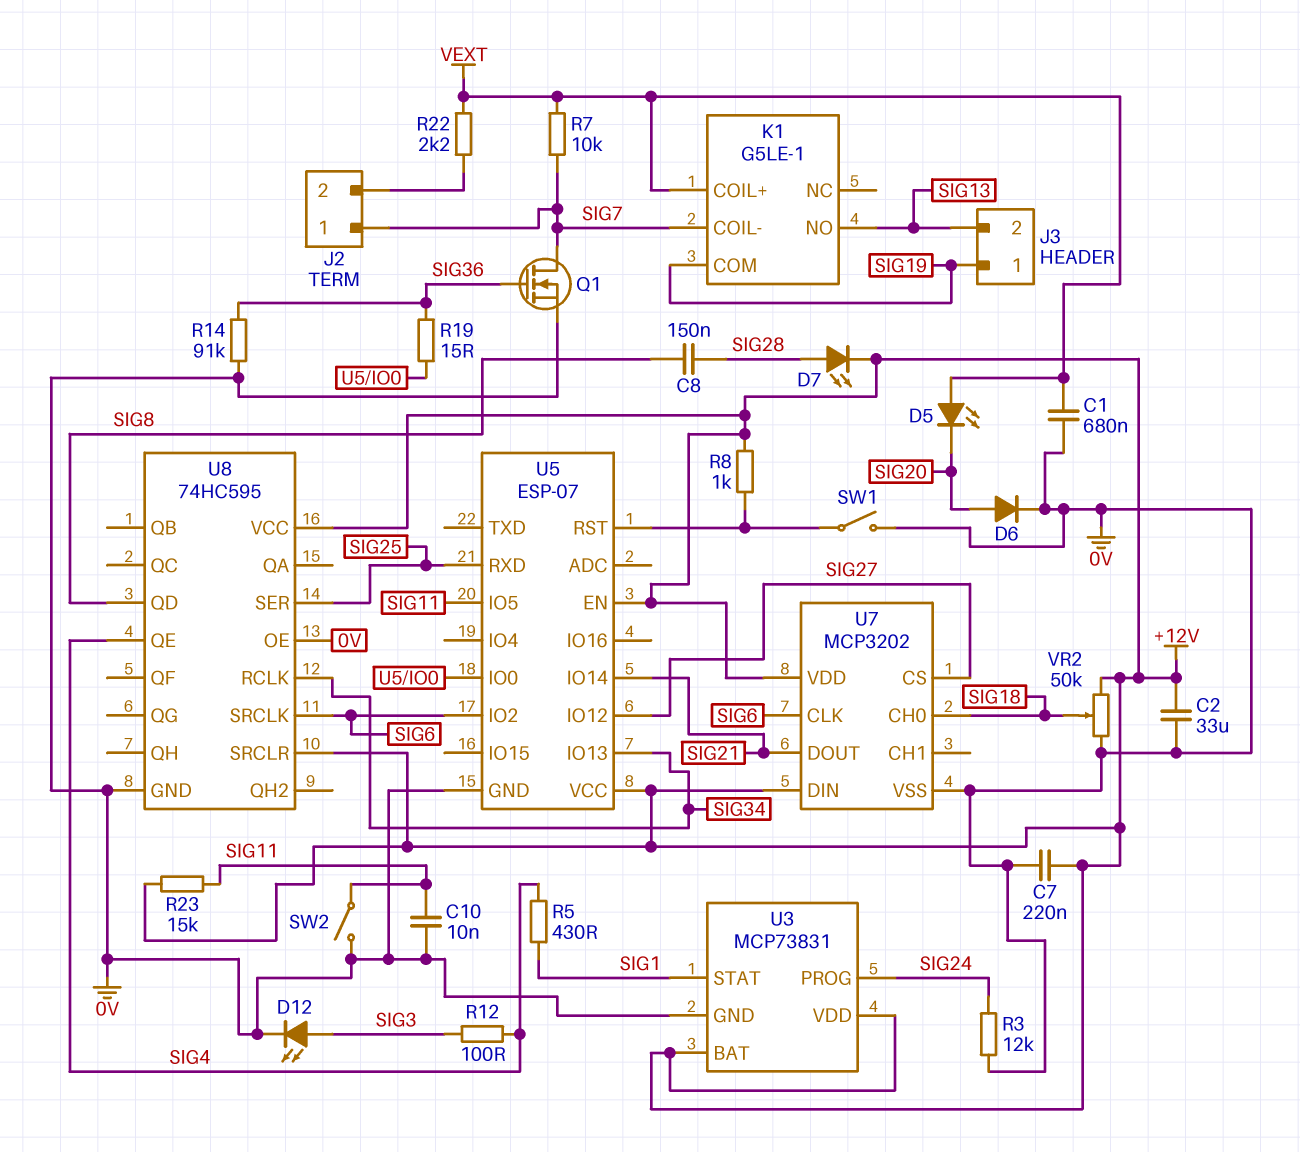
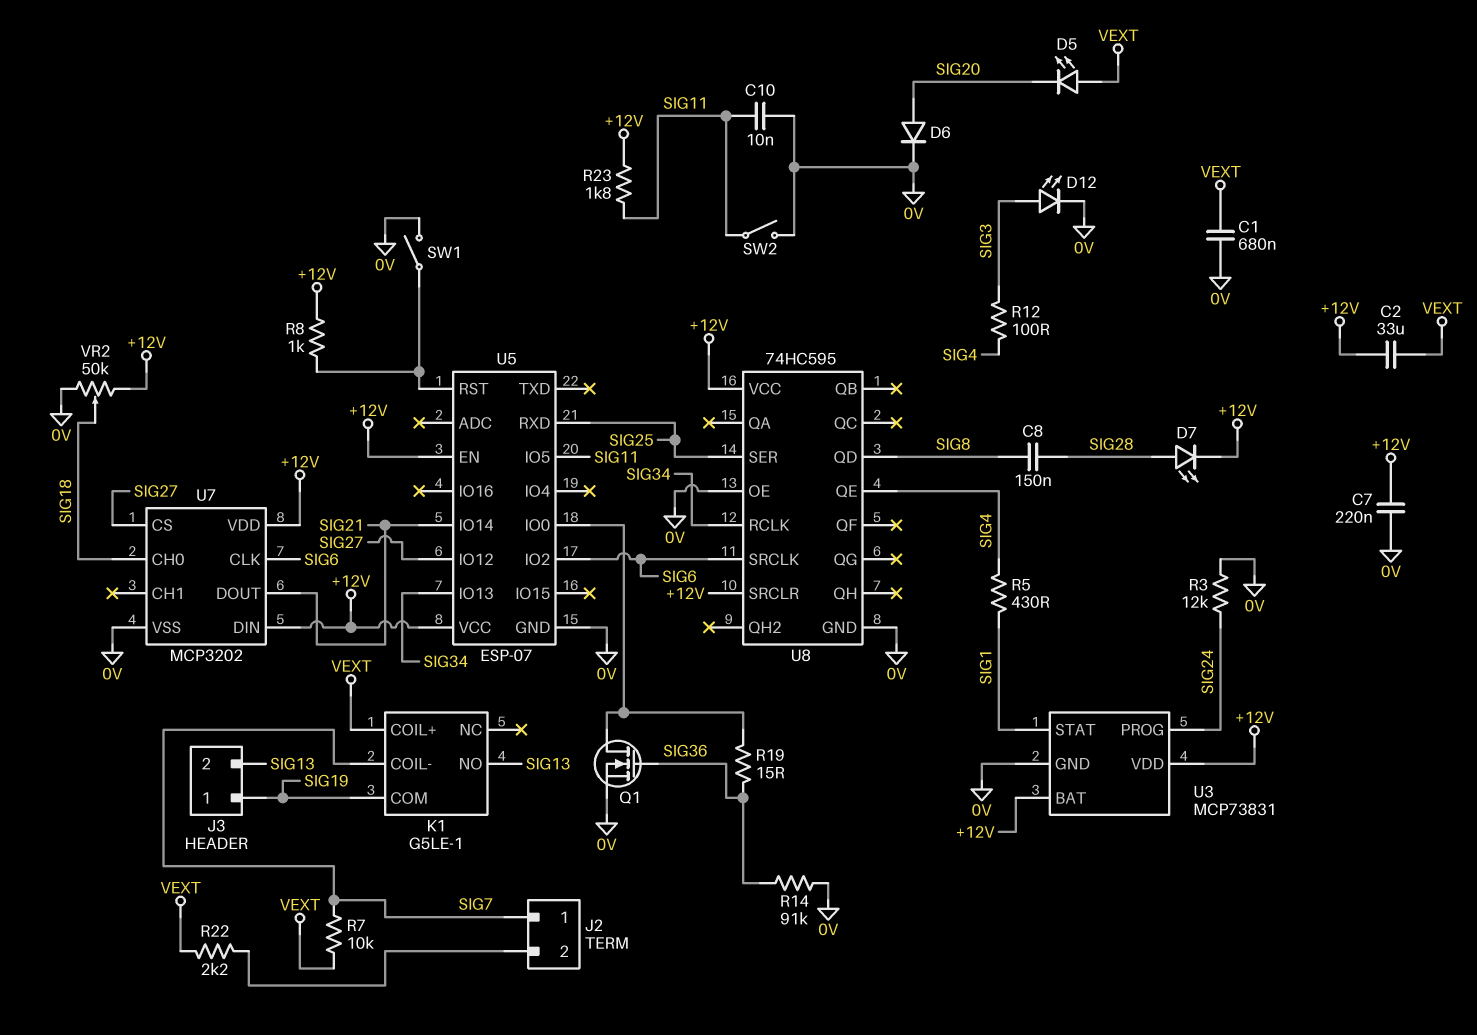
C2: 33uF (+12V, 0V) -> 33uF (+12V, VEXT)
Q1: NMOS (G SIG36, D SIG7, S 0V) -> NMOS (G SIG36, D U5/IO0, S 0V)
R23: 15k (+12V, SIG11) -> 1.8k (+12V, SIG11)

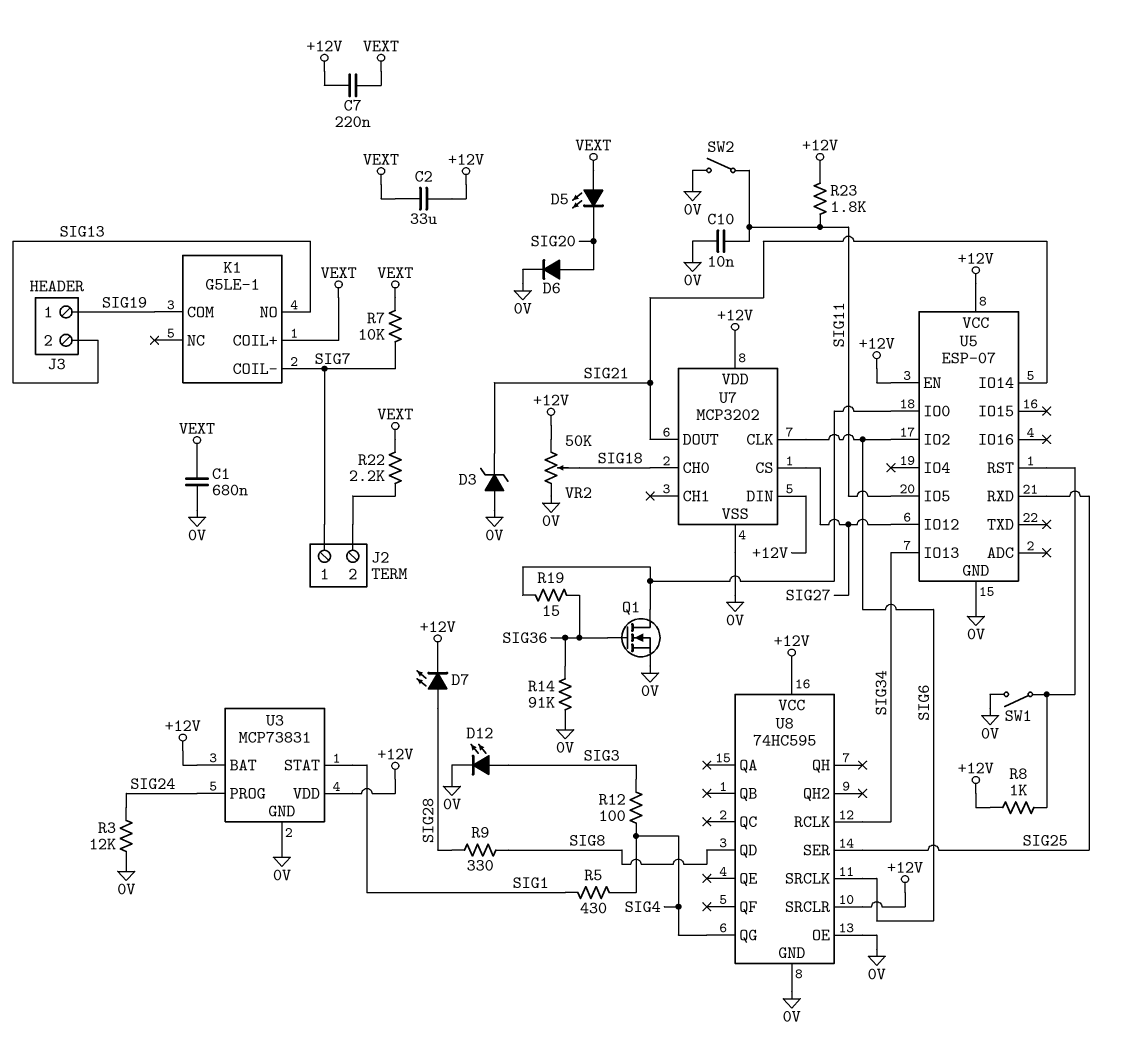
C7: 220nF (+12V, 0V) -> 220nF (+12V, VEXT)
C8: 150nF (SIG8, SIG28) -> none
D3: none -> zener (A 0V, K SIG21)
R9: none -> 330 (SIG8, SIG28)
U8 pin QE: SIG4 -> none
U8 pin QG: none -> SIG4

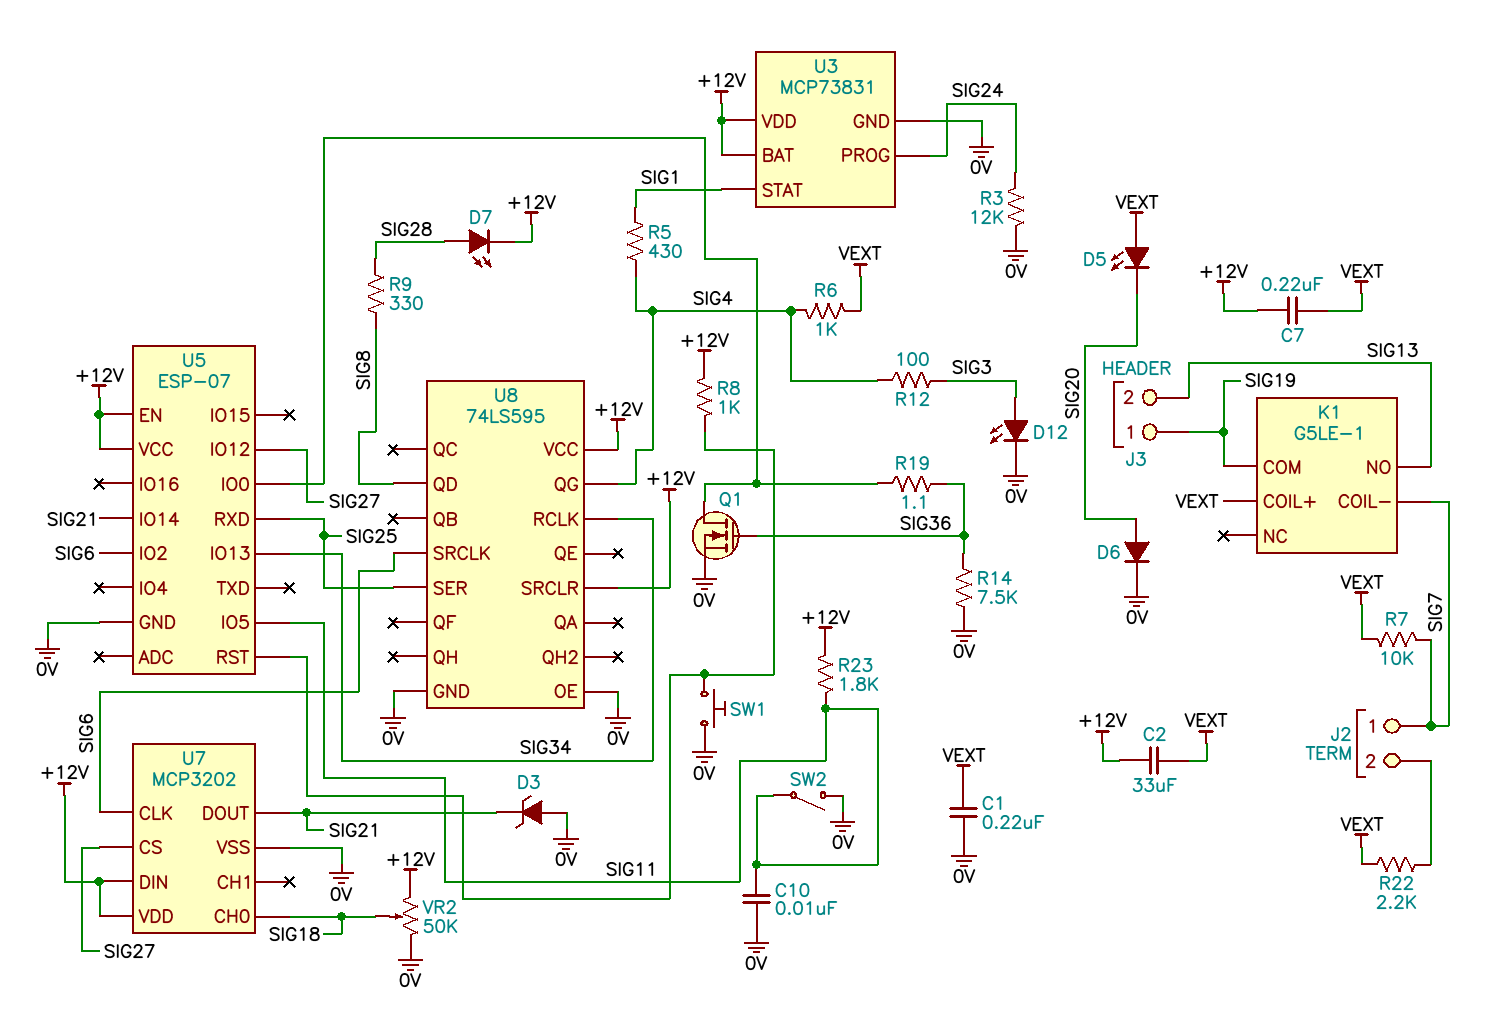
C1: 680nF (0V, VEXT) -> 220nF (0V, VEXT)
R6: none -> 1k (SIG4, VEXT)
R14: 91k (0V, SIG36) -> 7.5k (0V, SIG36)
R19: 15 (SIG36, U5/IO0) -> 1.1 (SIG36, U5/IO0)
SW1: switch (0V, U5/RST) -> button (0V, U5/RST)
U8: 74HC595 -> 74LS595

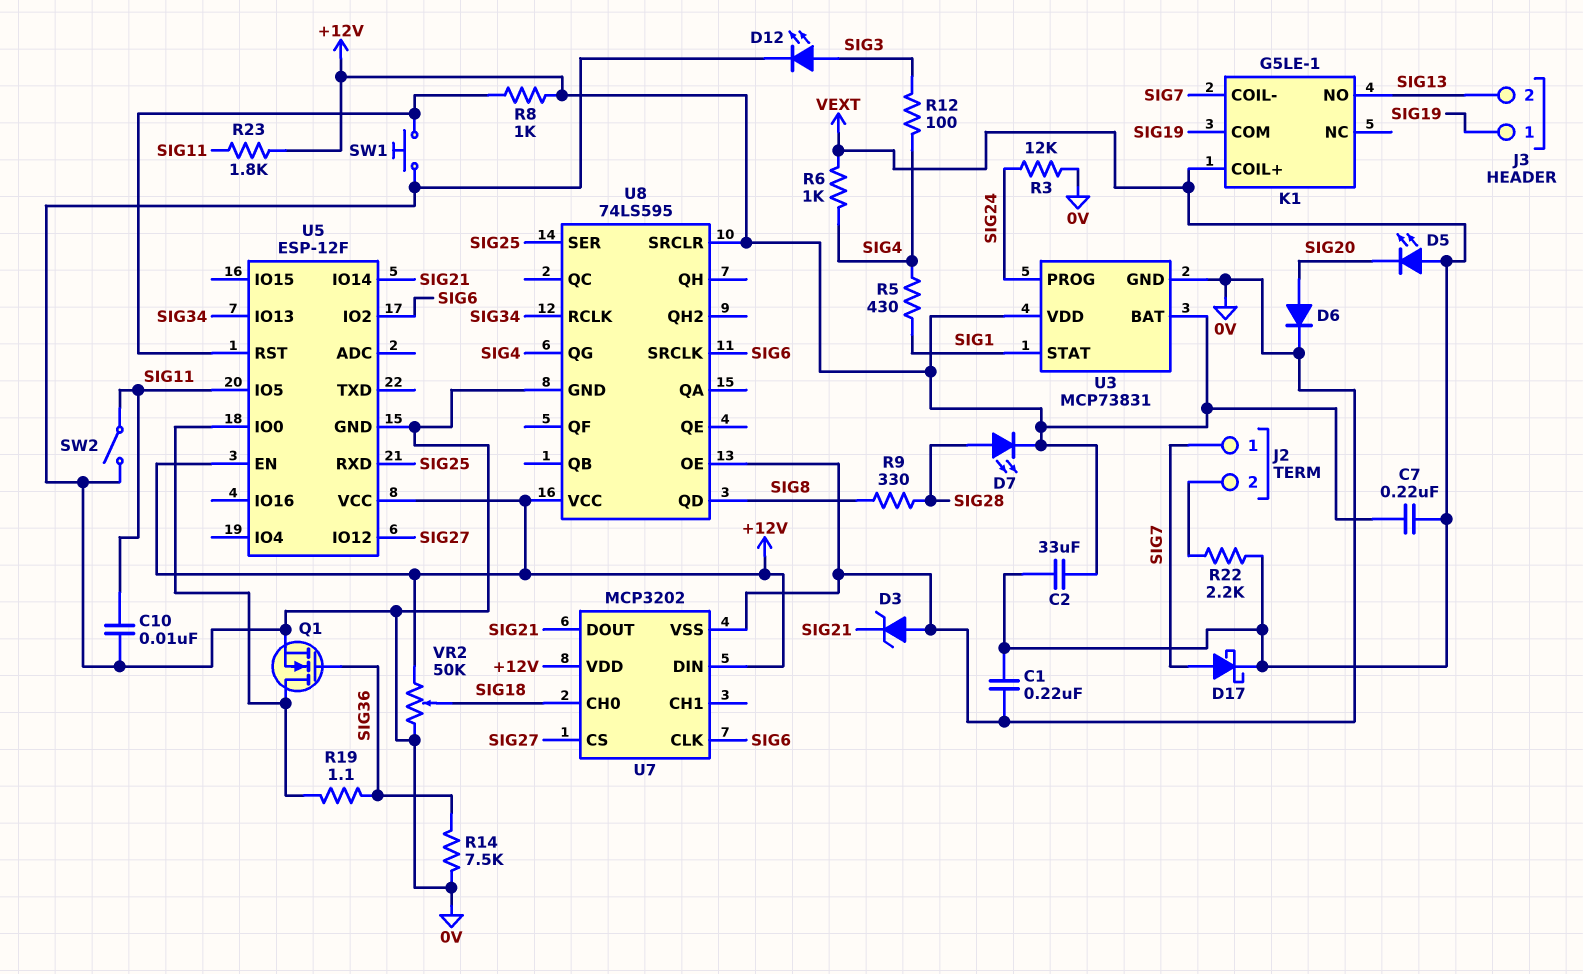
D17: none -> schottky (A SIG7, K VEXT)
R7: 10k (SIG7, VEXT) -> none
U5: ESP-07 -> ESP-12F

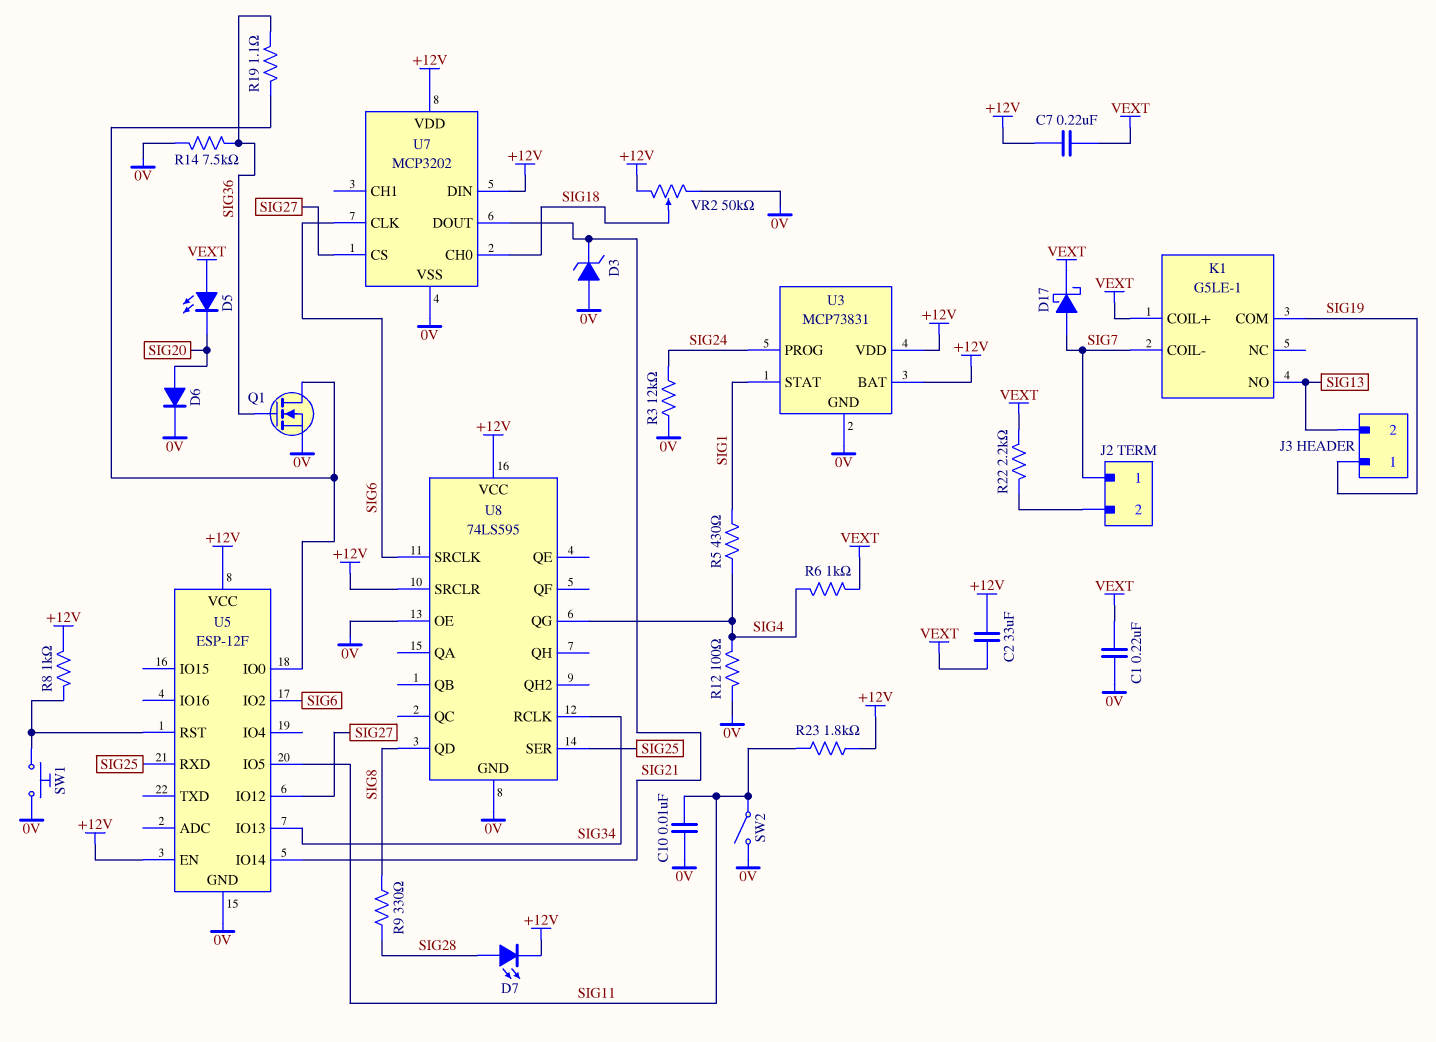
D12: LED (A SIG3, K 0V) -> none
R12: 100 (SIG3, SIG4) -> 100 (0V, SIG4)

